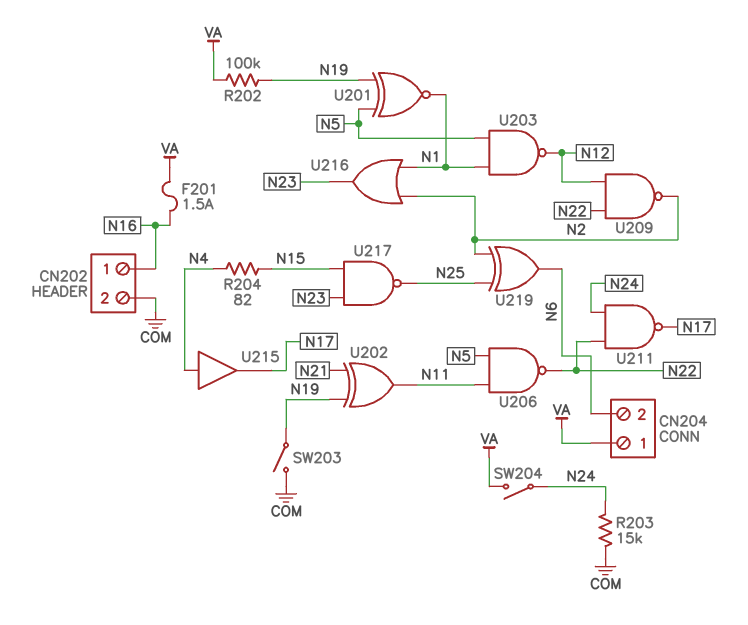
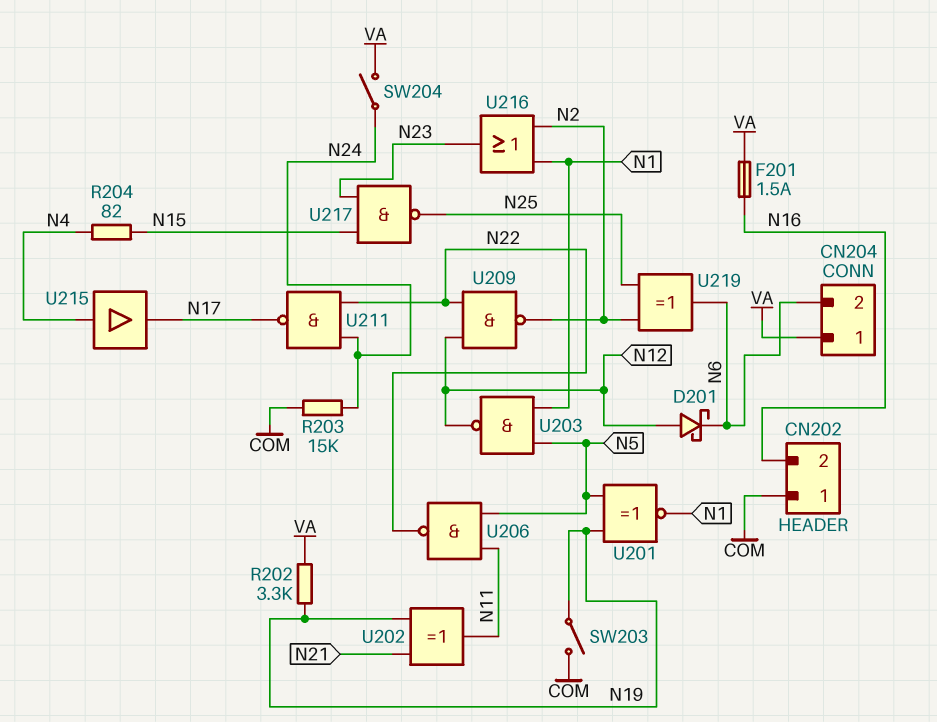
CN202 pin 1: N16 -> COM
CN202 pin 2: COM -> N16
D201: none -> schottky (A N12, K N6)
R202: 100k (N19, VA) -> 3.3k (N19, VA)

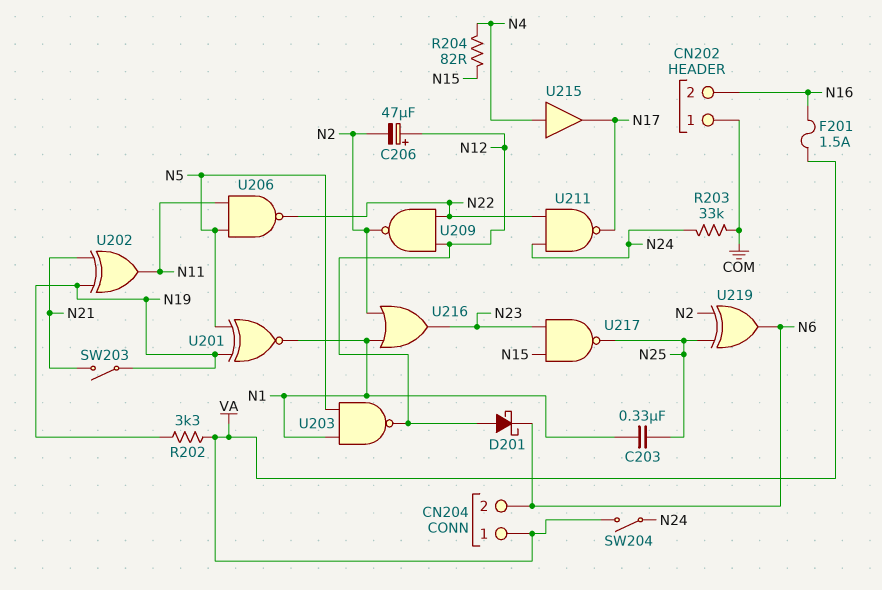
C203: none -> 330nF (N1, N25)
C206: none -> 47uF (plus N12, minus N2)
R203: 15k (COM, N24) -> 33k (COM, N24)
SW203: switch (COM, N19) -> switch (N19, N21)

